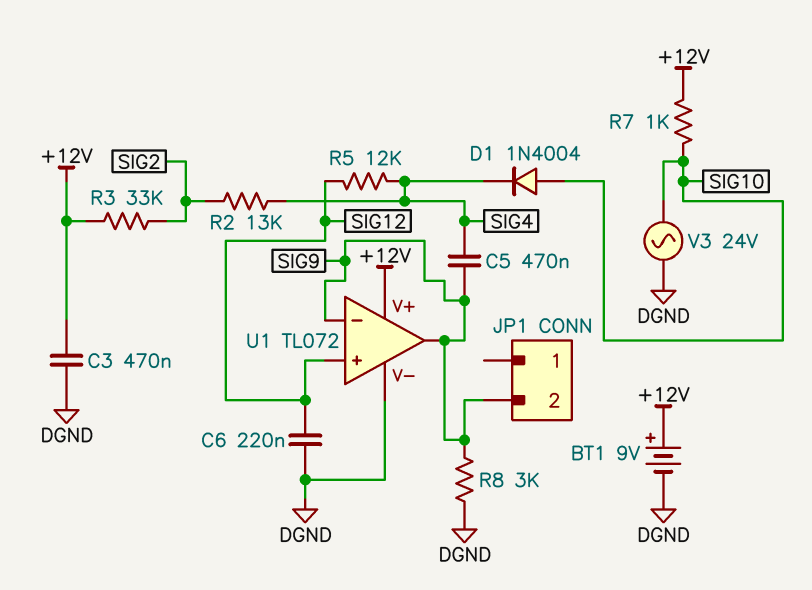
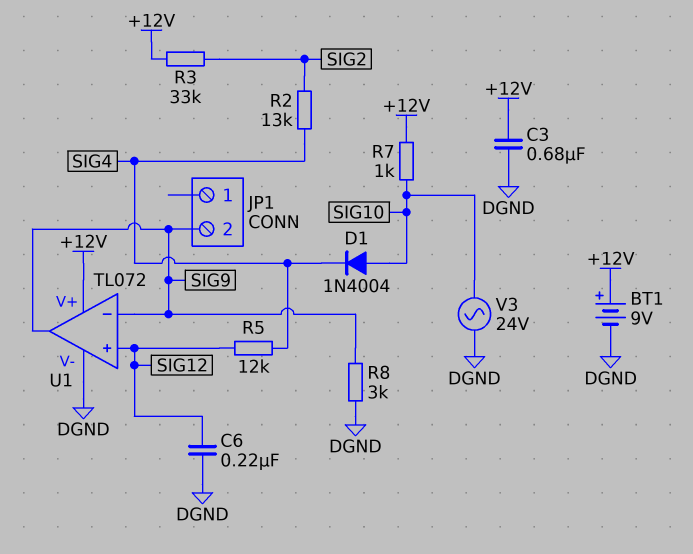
C3: 470nF (+12V, DGND) -> 680nF (+12V, DGND)
C5: 470nF (SIG4, SIG9) -> none

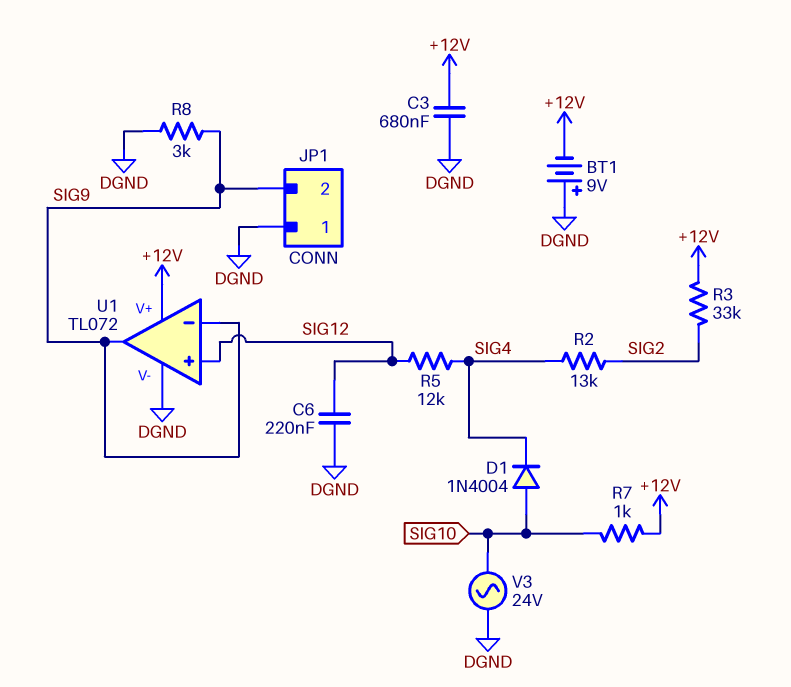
BT1: 9V (plus +12V, minus DGND) -> 9V (plus DGND, minus +12V)
JP1 pin 1: none -> DGND

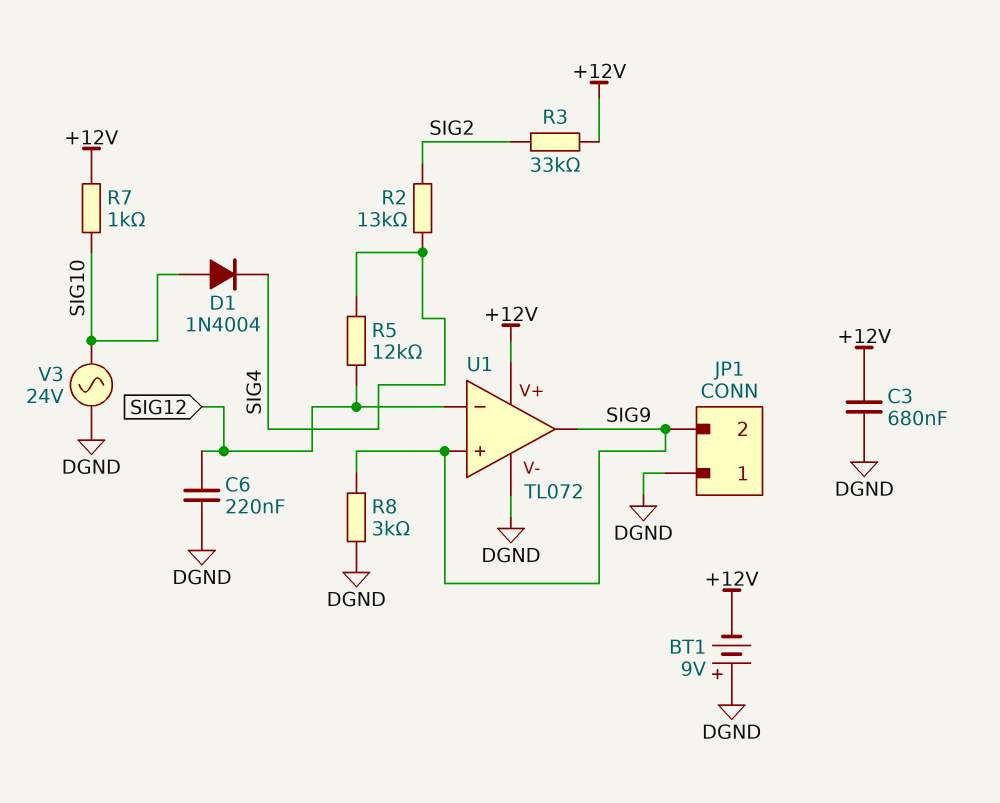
U1 pin in+: SIG12 -> SIG9
U1 pin in-: SIG9 -> SIG12

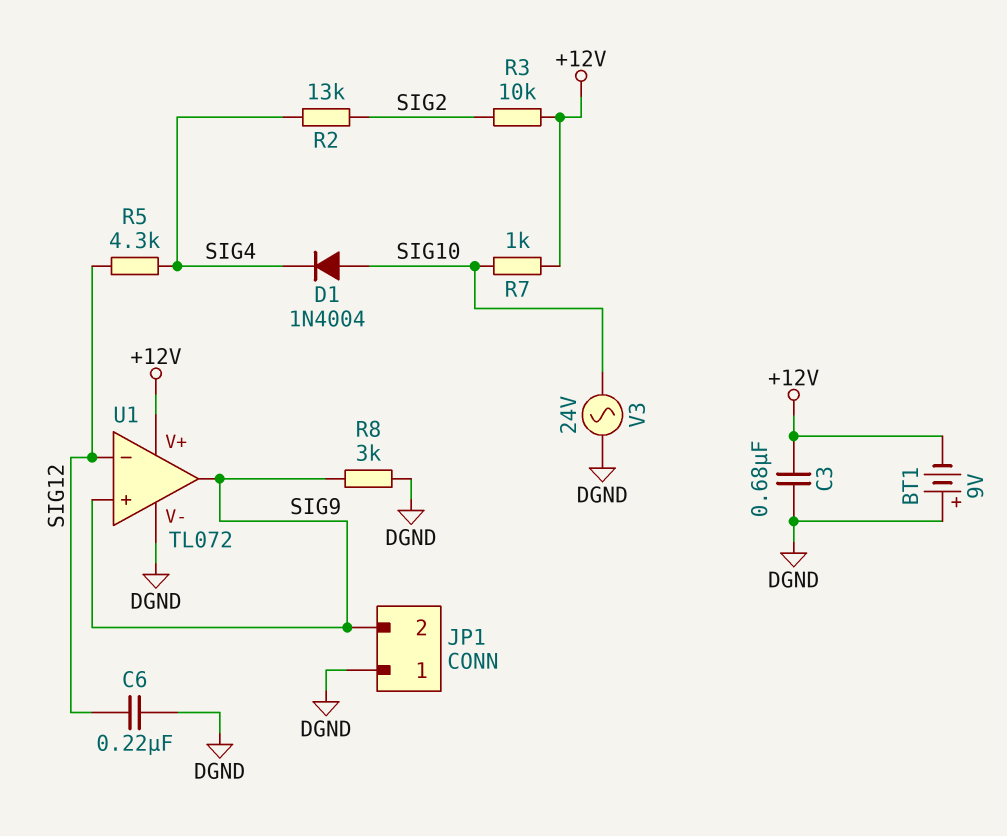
R3: 33k (+12V, SIG2) -> 10k (+12V, SIG2)
R5: 12k (SIG4, SIG12) -> 4.3k (SIG4, SIG12)

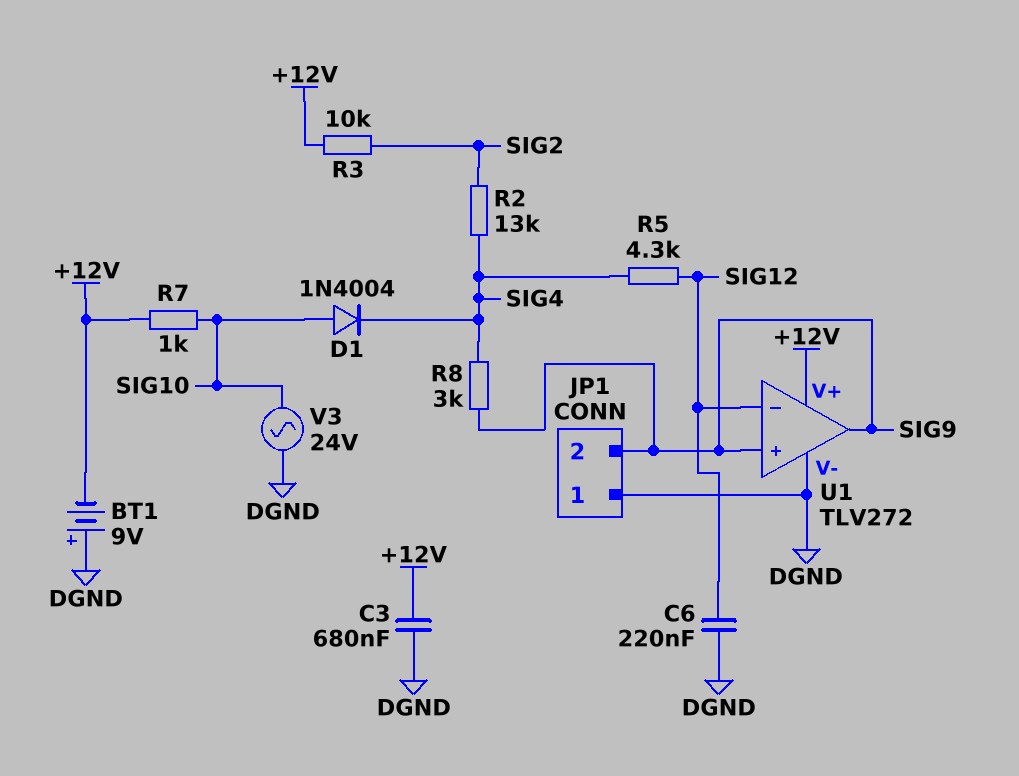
R8: 3k (DGND, SIG9) -> 3k (SIG4, SIG9)
U1: TL072 -> TLV272

